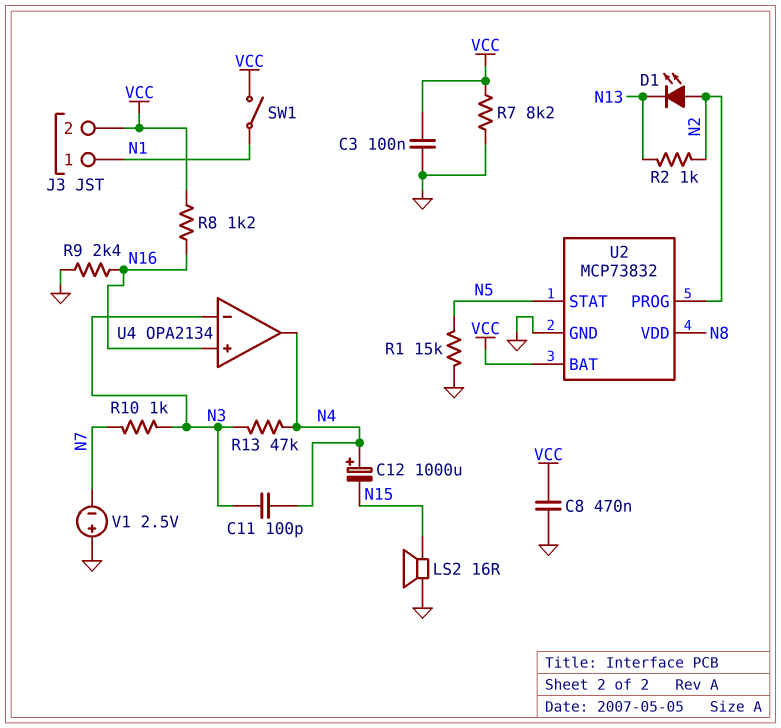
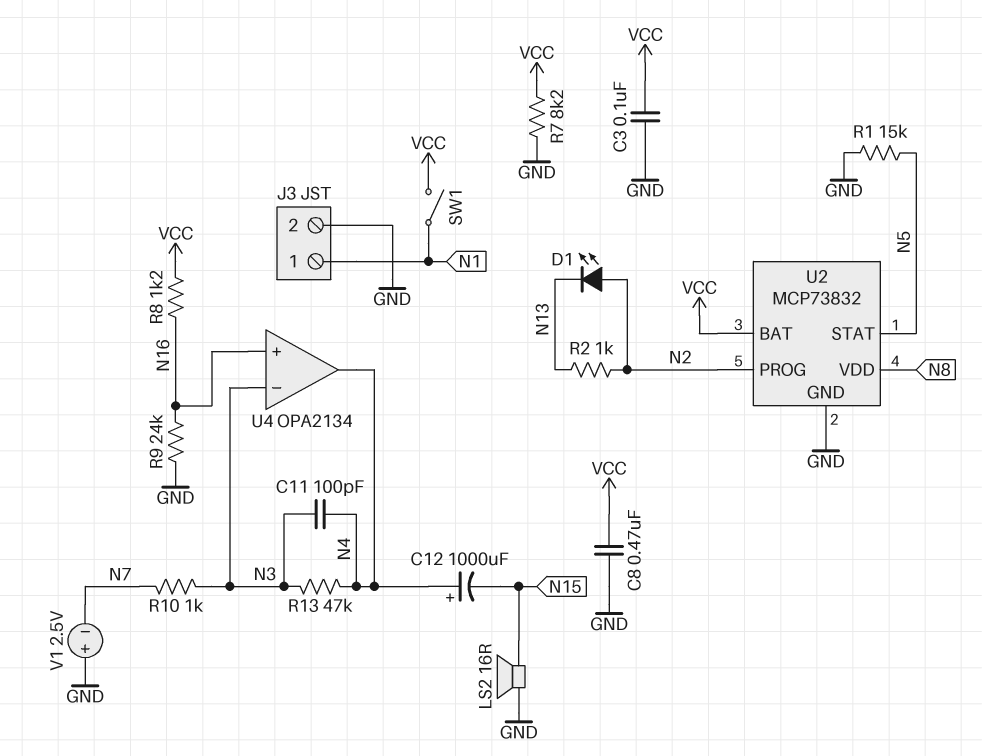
J3 pin 2: VCC -> GND
R9: 2.4k (GND, N16) -> 24k (GND, N16)

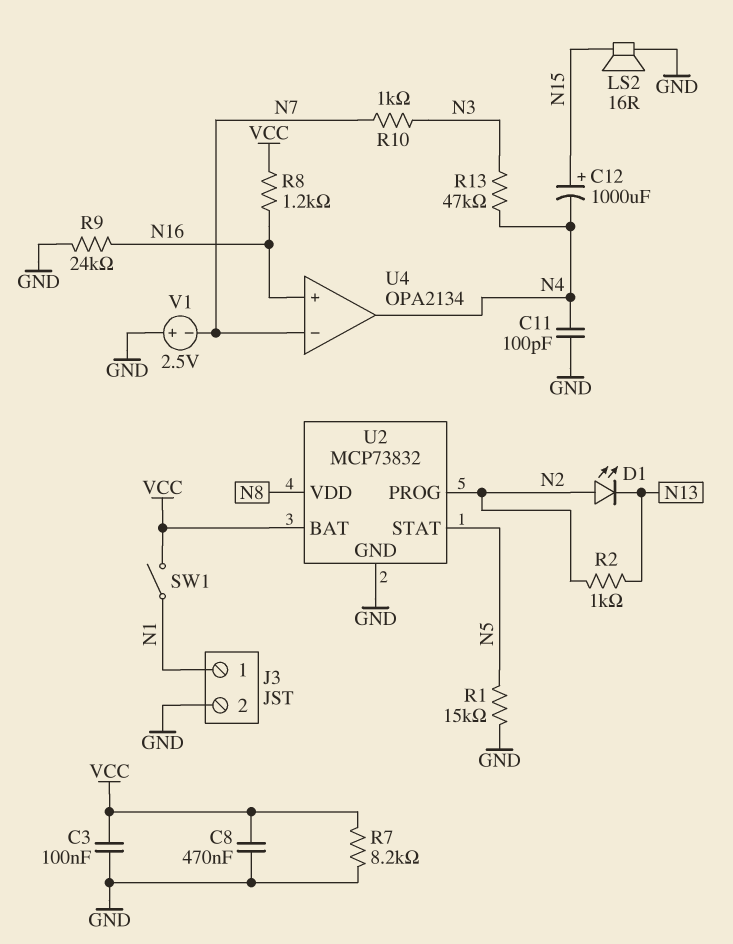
C11: 100pF (N3, N4) -> 100pF (GND, N4)
C12: 1000uF (plus N4, minus N15) -> 1000uF (plus N15, minus N4)
U4 pin in-: N3 -> N7

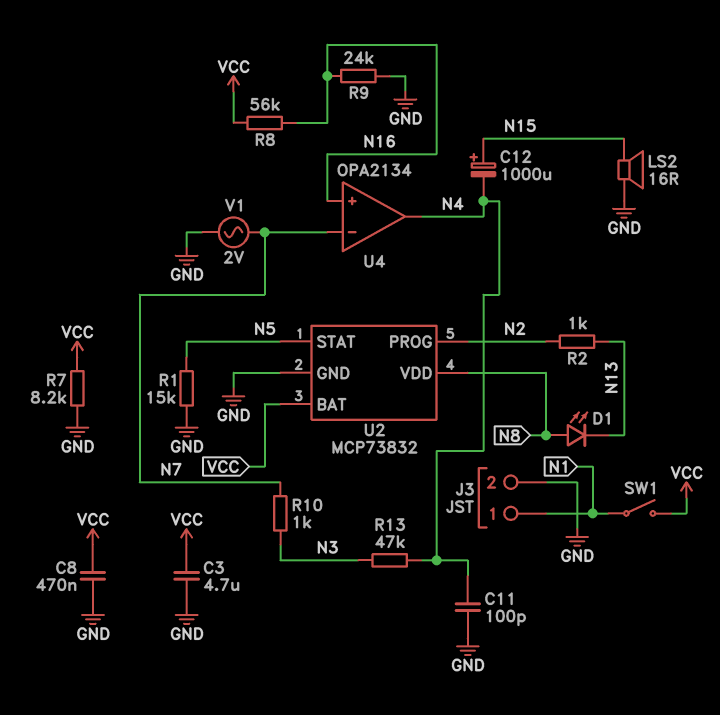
C3: 100nF (GND, VCC) -> 4.7uF (GND, VCC)
D1: LED (A N2, K N13) -> LED (A N8, K N13)
R8: 1.2k (N16, VCC) -> 56k (N16, VCC)
V1: 2.5V (plus GND, minus N7) -> AC 2V (GND, N7)

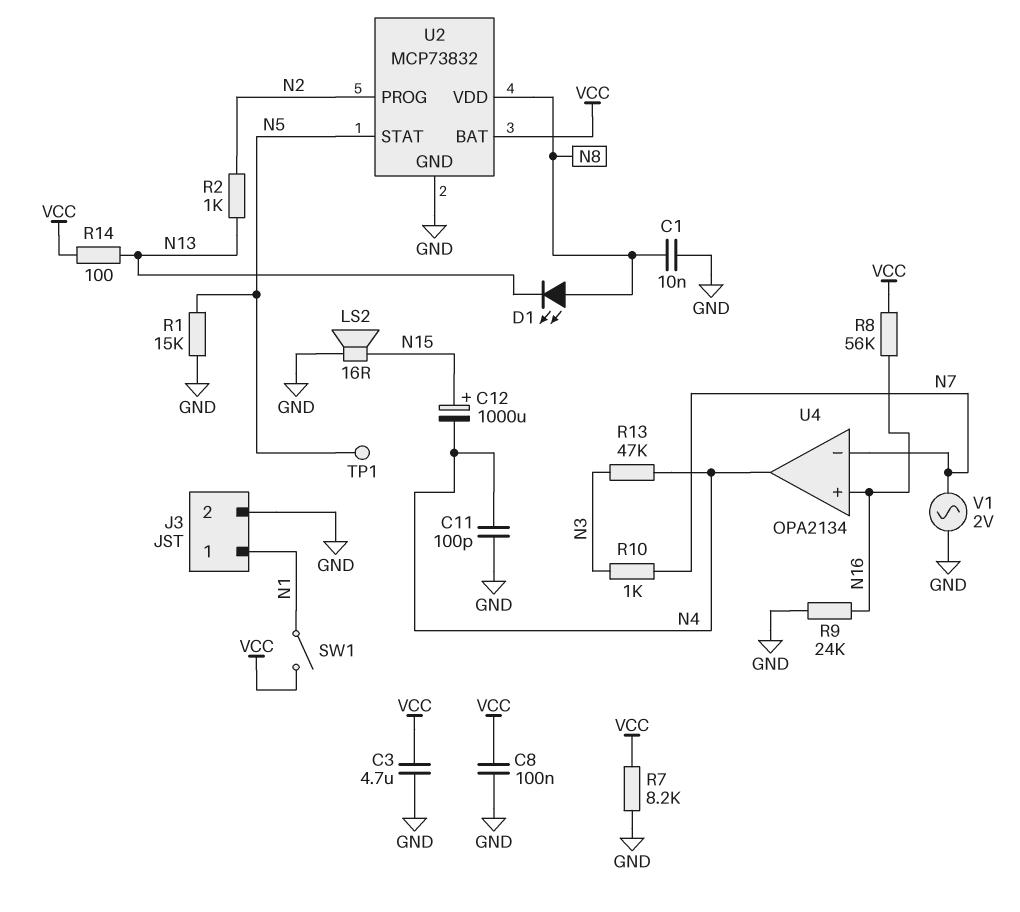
C1: none -> 10nF (GND, N8)
C8: 470nF (GND, VCC) -> 100nF (GND, VCC)
R14: none -> 100 (N13, VCC)
TP1: none -> test point (N5)

